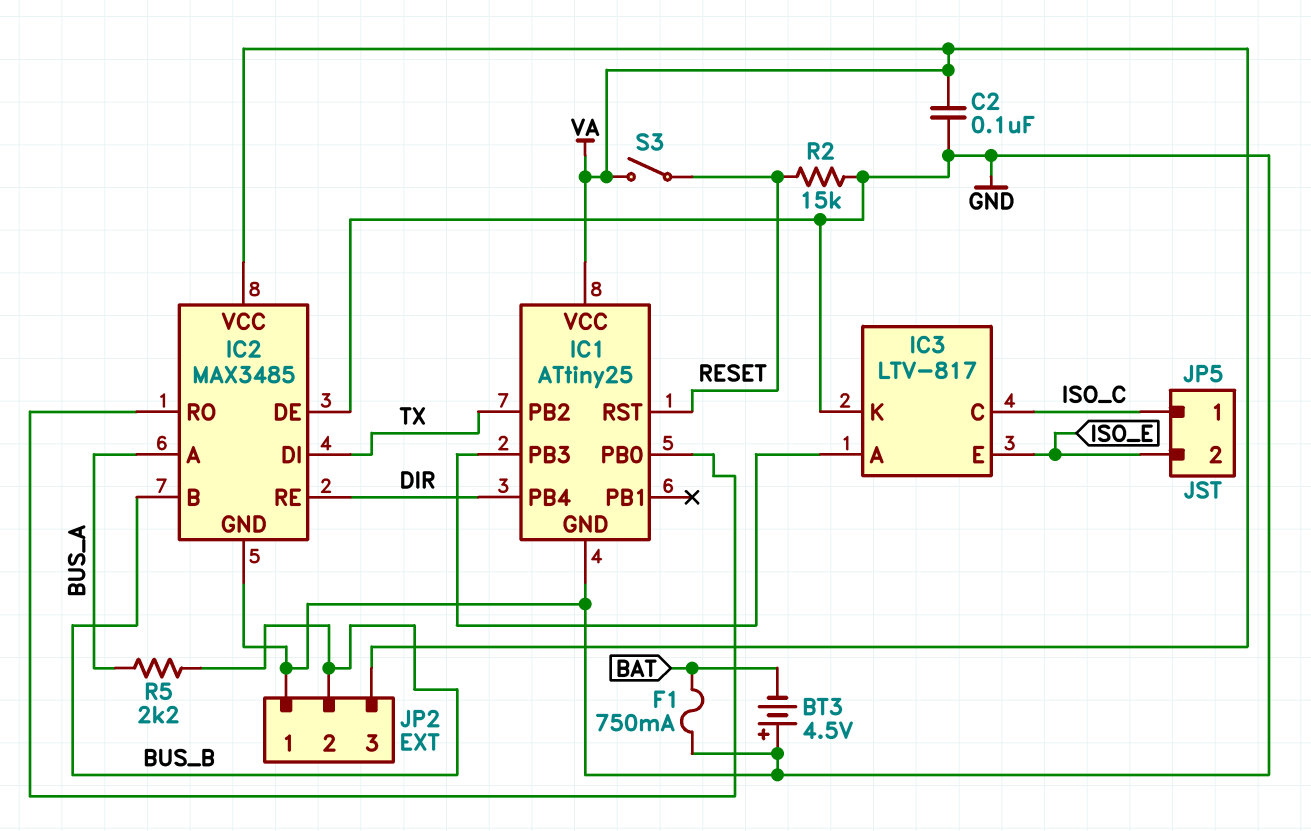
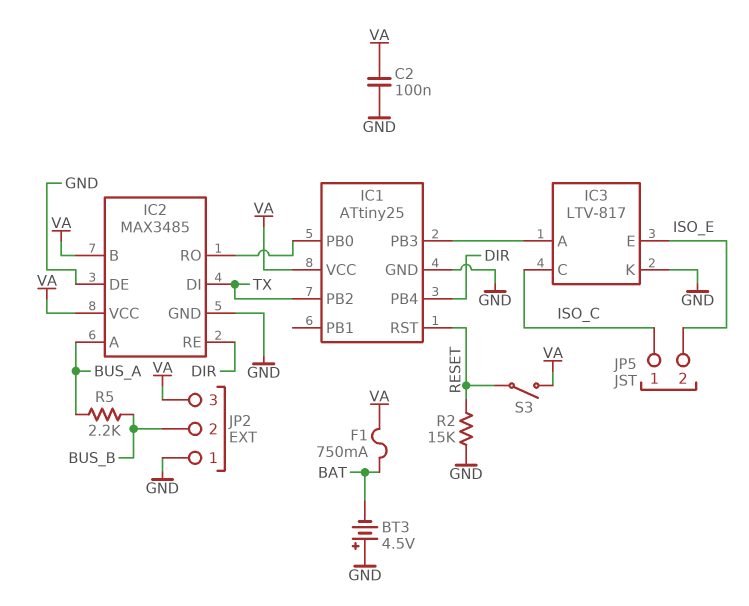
F1: 750mA (BAT, GND) -> 750mA (BAT, VA)
IC2 pin B: BUS_B -> VA

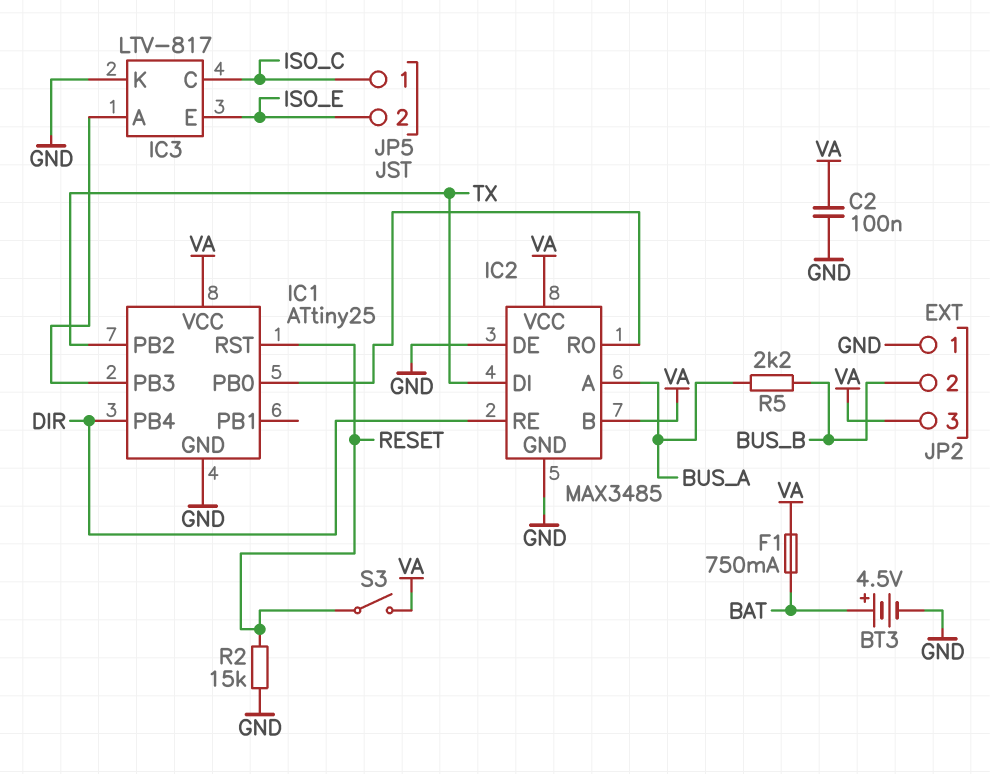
BT3: 4.5V (plus GND, minus BAT) -> 4.5V (plus BAT, minus GND)

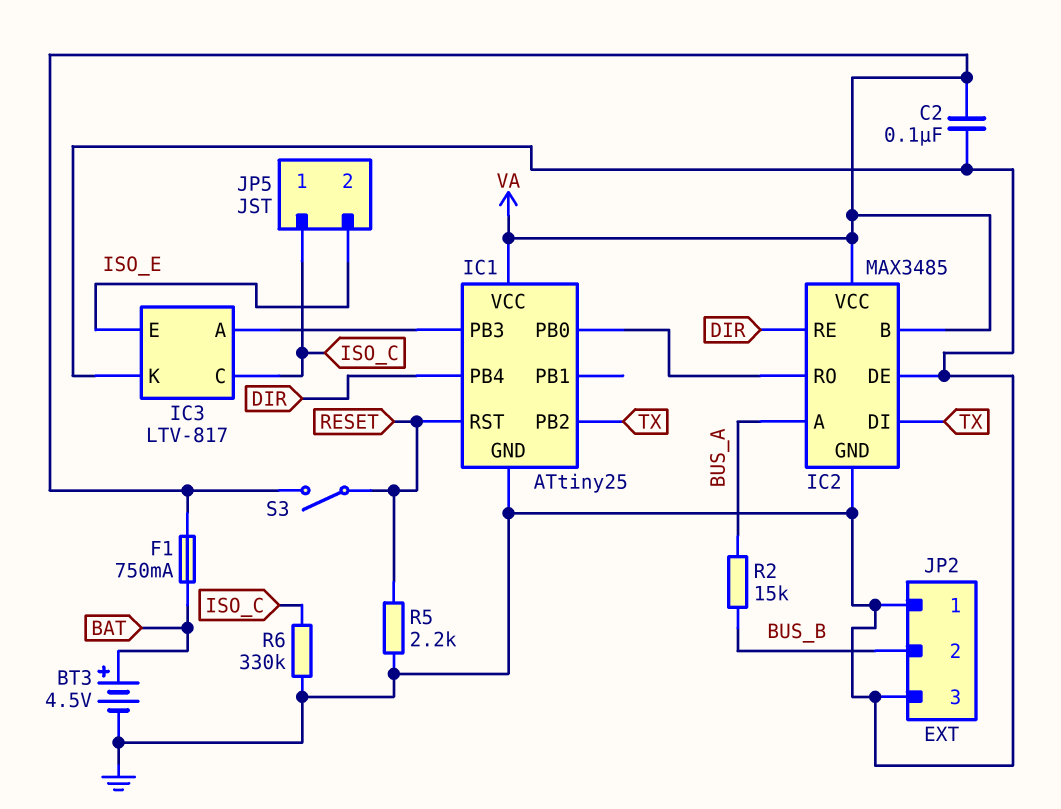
JP2 pin 3: VA -> GND
R2: 15k (GND, RESET) -> 15k (BUS_A, BUS_B)
R5: 2.2k (BUS_A, BUS_B) -> 2.2k (GND, RESET)
R6: none -> 330k (GND, ISO_C)

